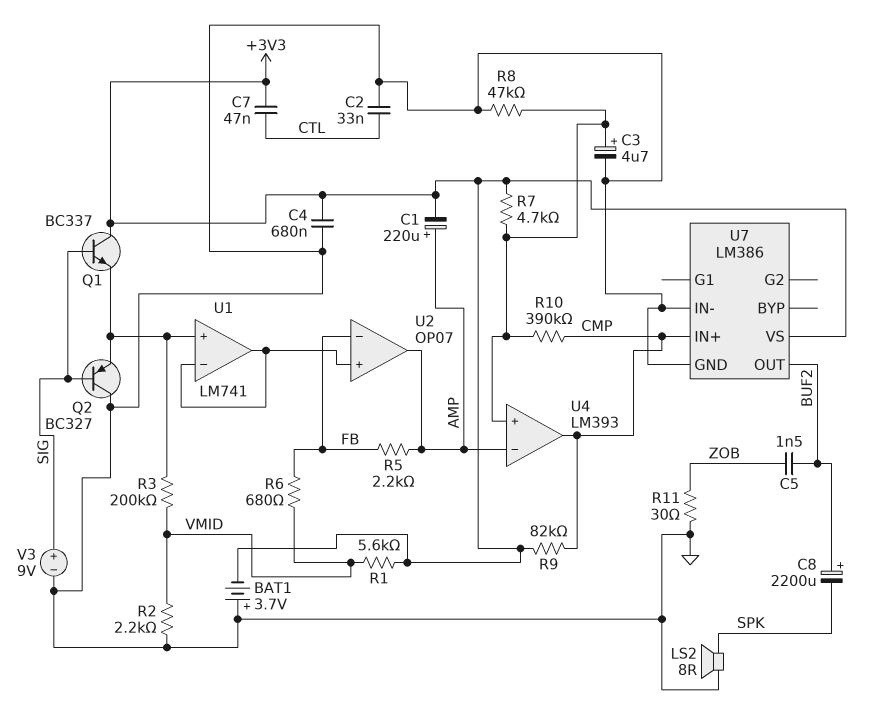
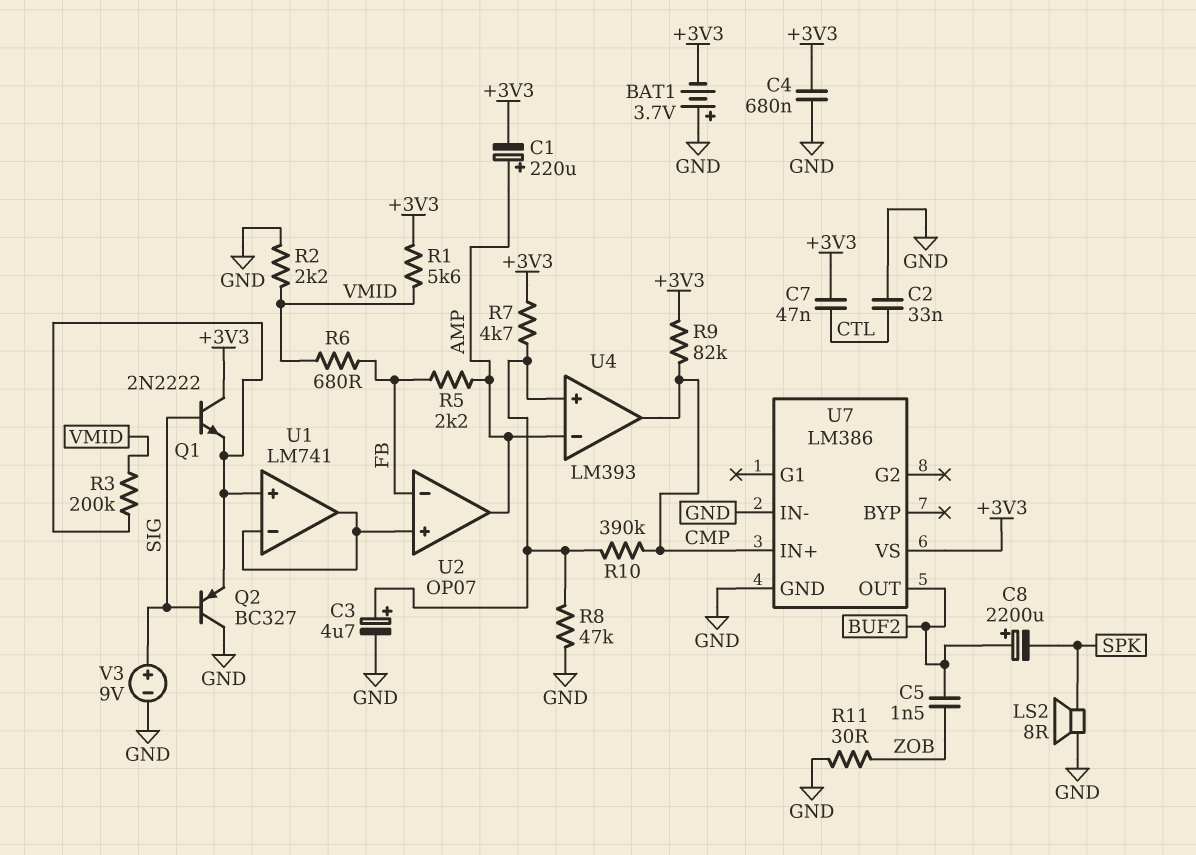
Q1: NPN BC337 (B SIG, C +3V3, E U1/in+) -> NPN 2N2222 (B SIG, C +3V3, E U1/in+)

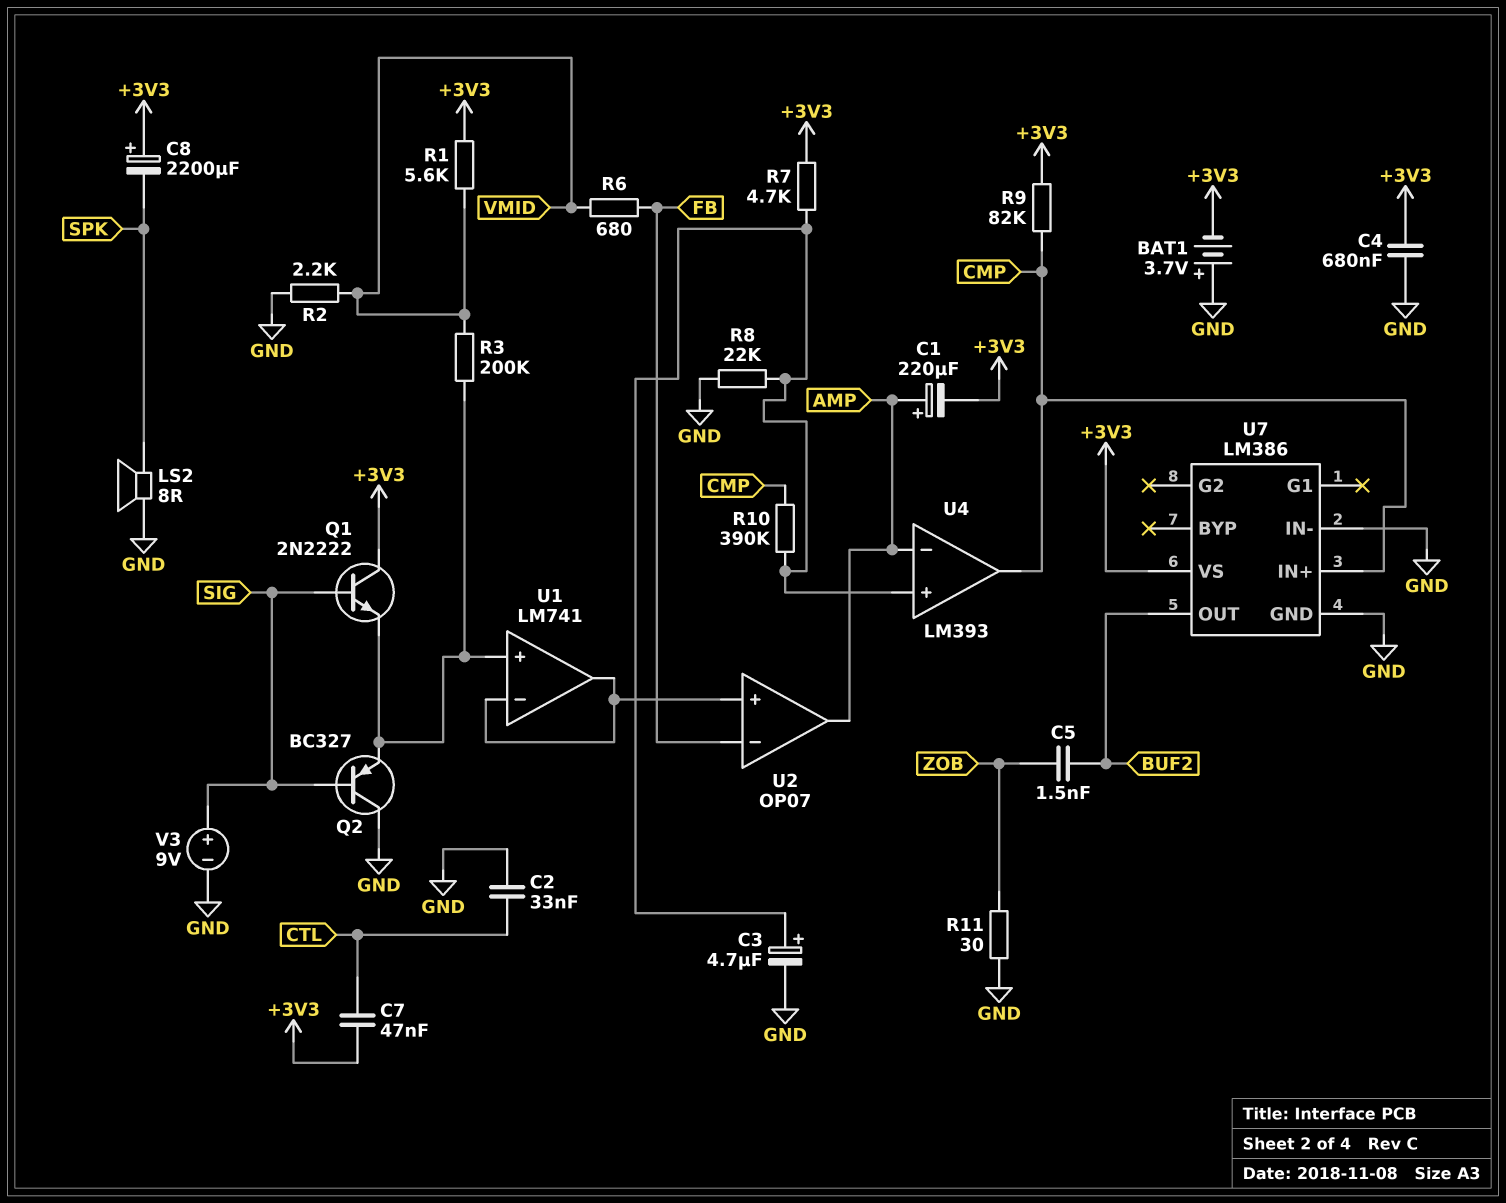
C8: 2200uF (plus BUF2, minus SPK) -> 2200uF (plus +3V3, minus SPK)
R5: 2.2k (AMP, FB) -> none
R8: 47k (GND, U4/in+) -> 22k (GND, U4/in+)

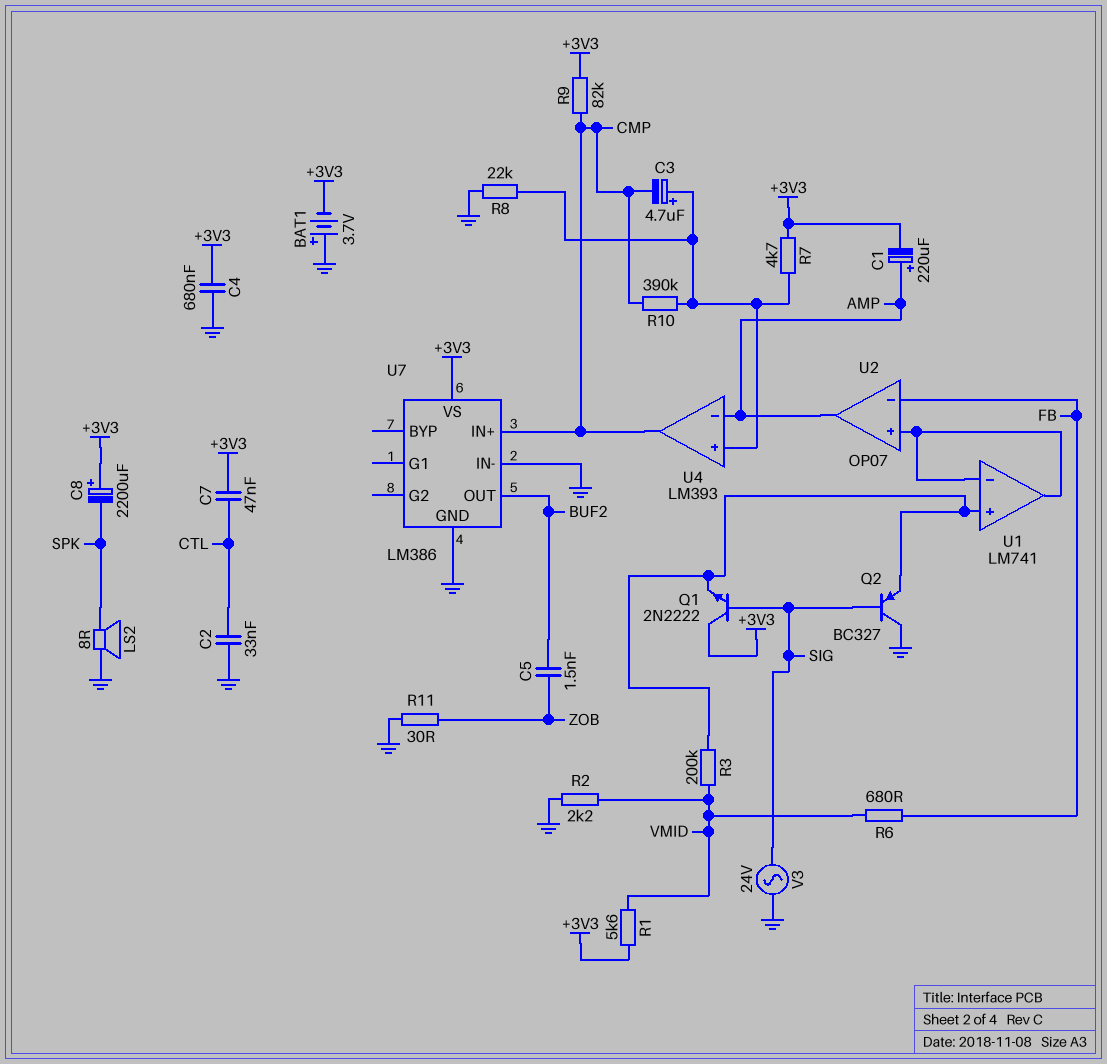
C3: 4.7uF (plus U4/in+, minus GND) -> 4.7uF (plus U4/in+, minus CMP)
V3: 9V (plus SIG, minus GND) -> AC 24V (GND, SIG)

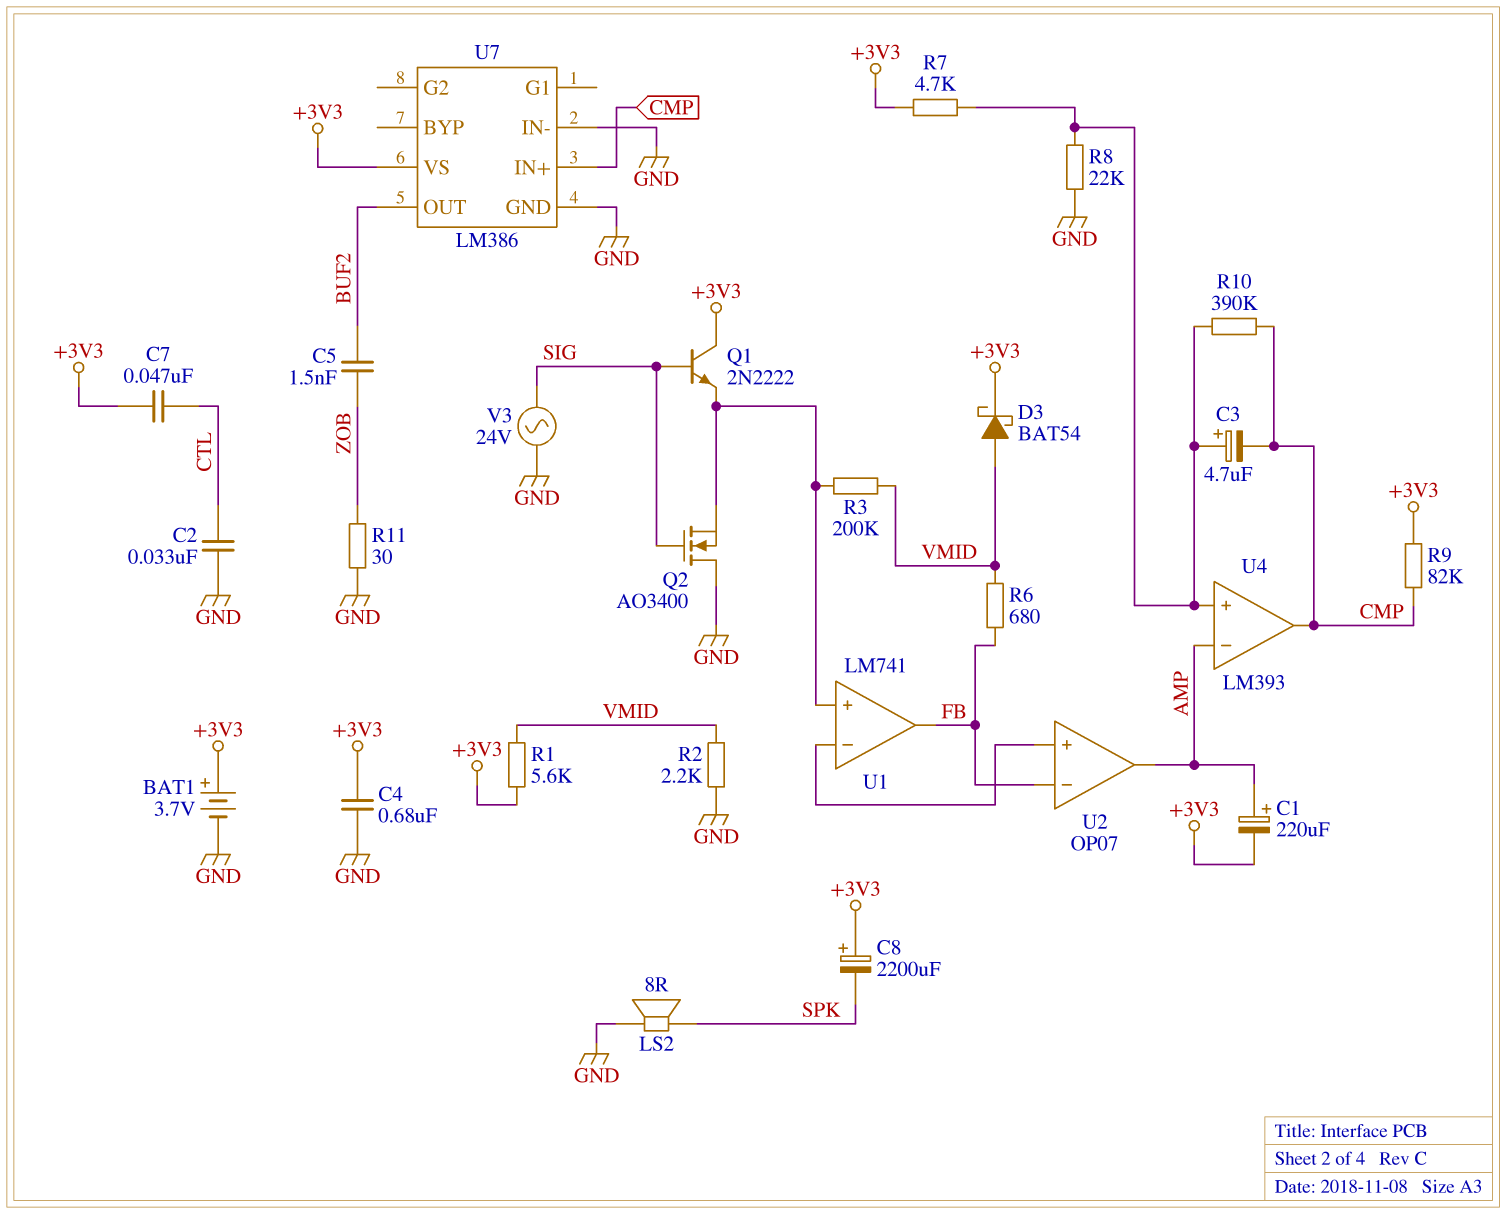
BAT1: 3.7V (plus GND, minus +3V3) -> 3.7V (plus +3V3, minus GND)
D3: none -> schottky BAT54 (A VMID, K +3V3)
Q2: PNP BC327 (B SIG, C GND, E U1/in+) -> NMOS AO3400 (G SIG, D GND, S U1/in+)
U1 pin out: U1/in- -> FB

